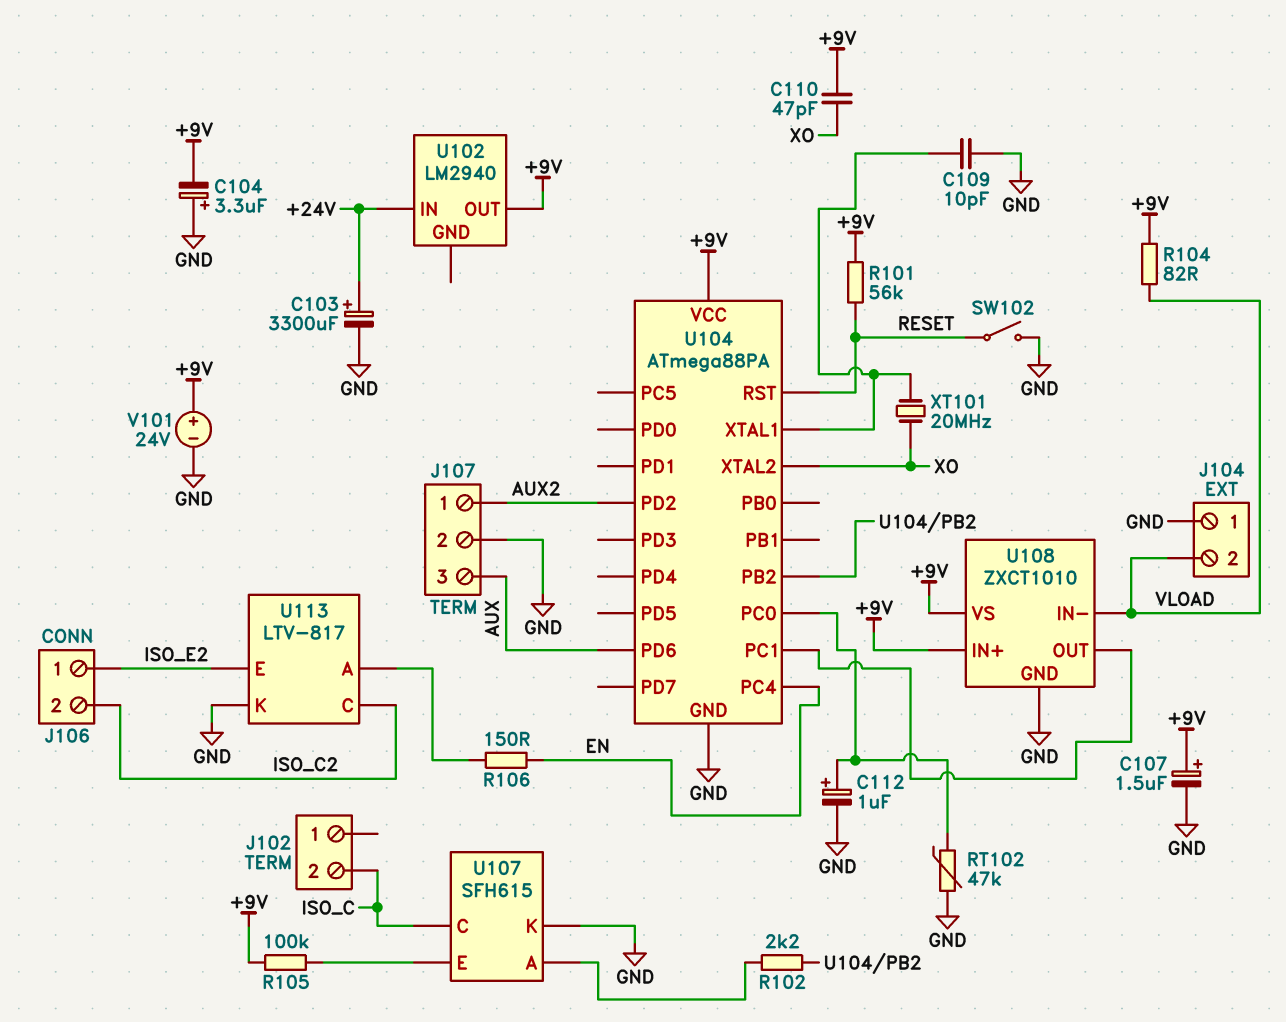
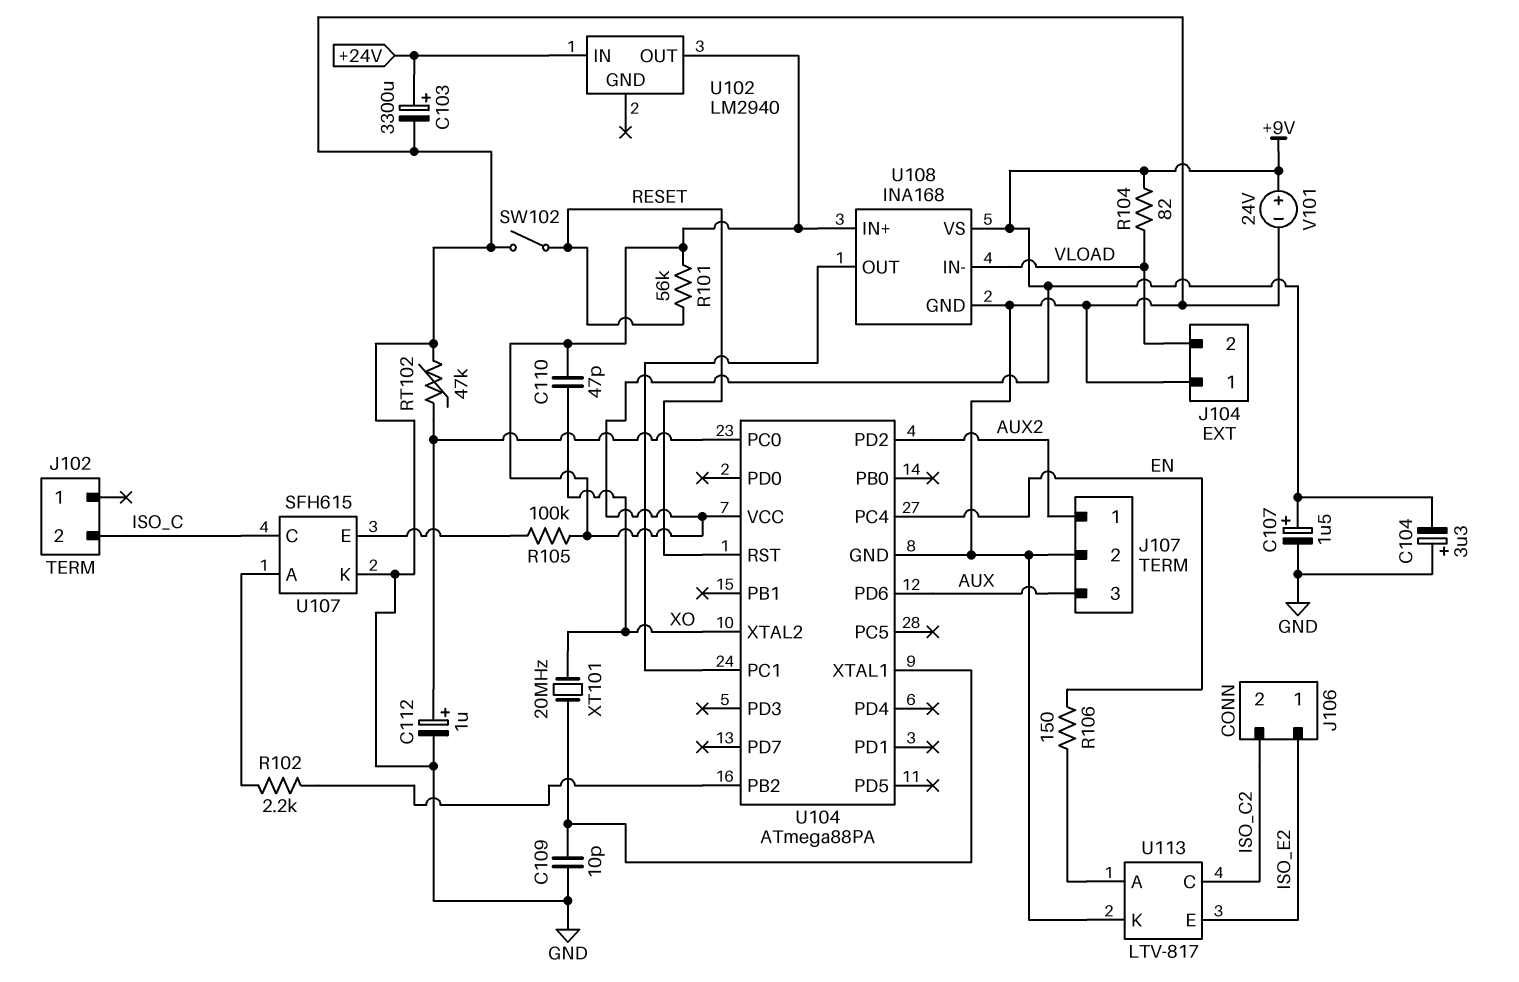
U108: ZXCT1010 -> INA168

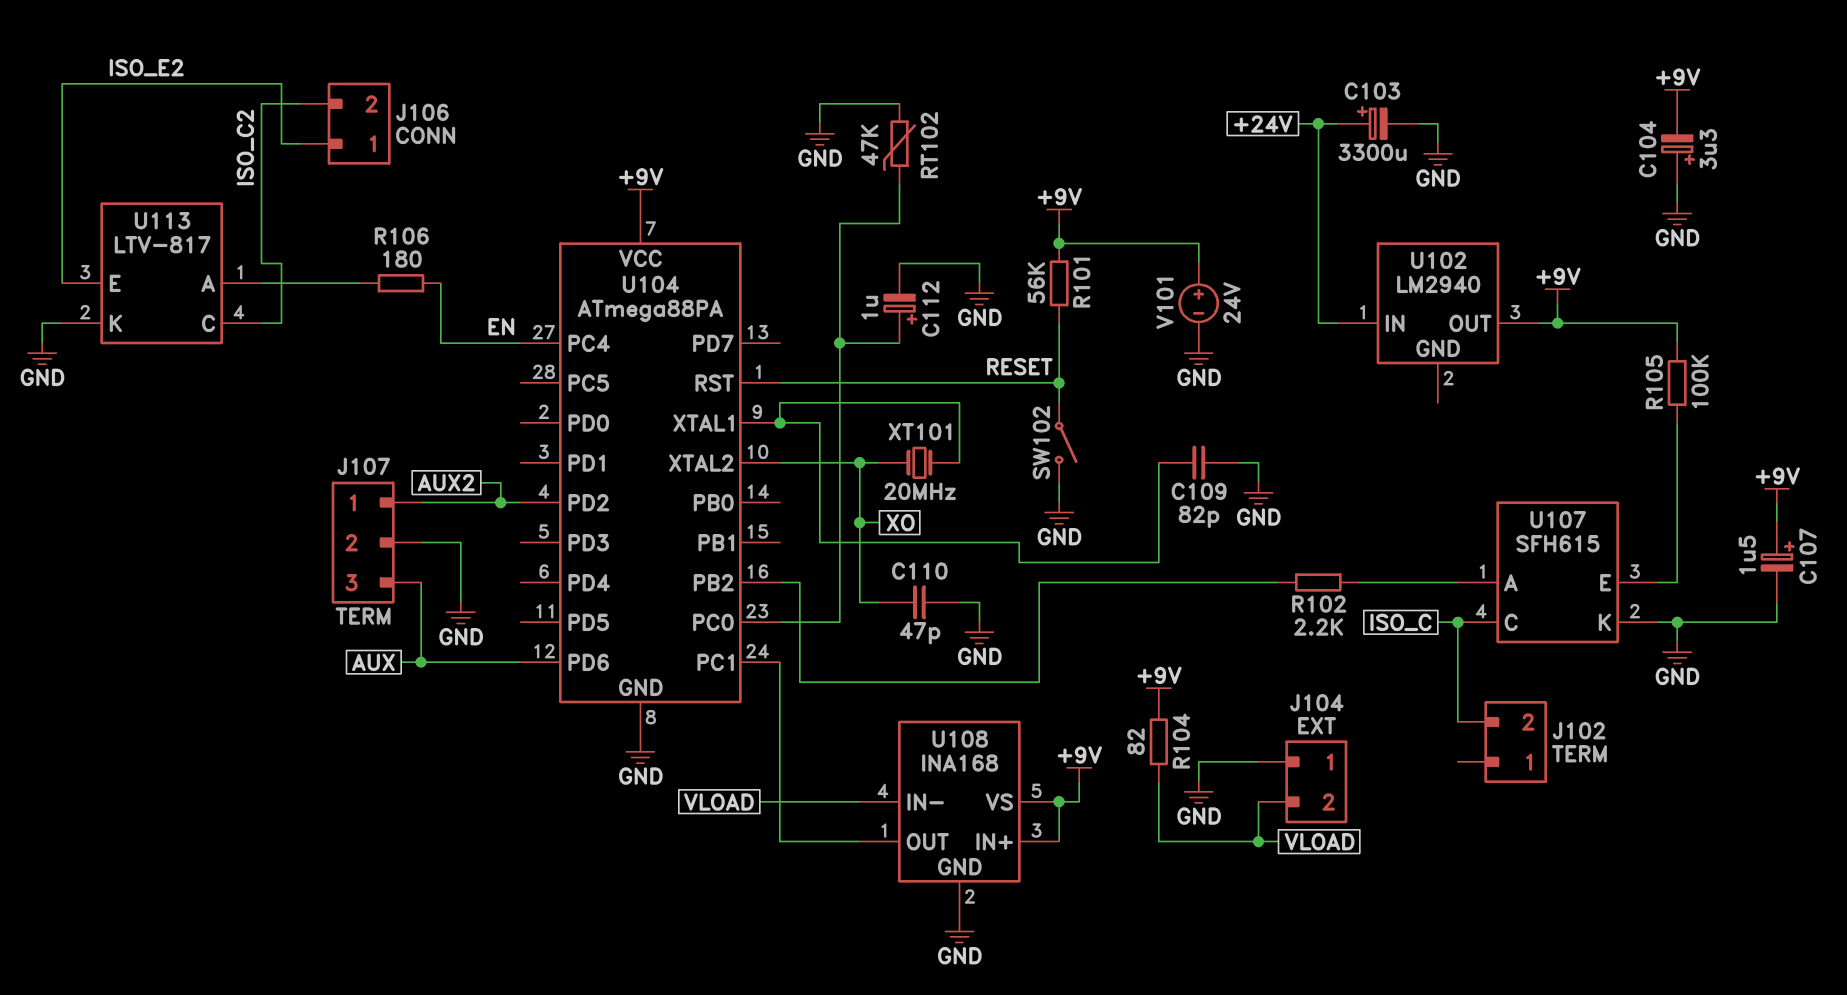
C109: 10pF (GND, U104/XTAL1) -> 82pF (GND, U104/XTAL1)
C110: 47pF (+9V, XO) -> 47pF (GND, XO)
R106: 150 (EN, U113/A) -> 180 (EN, U113/A)

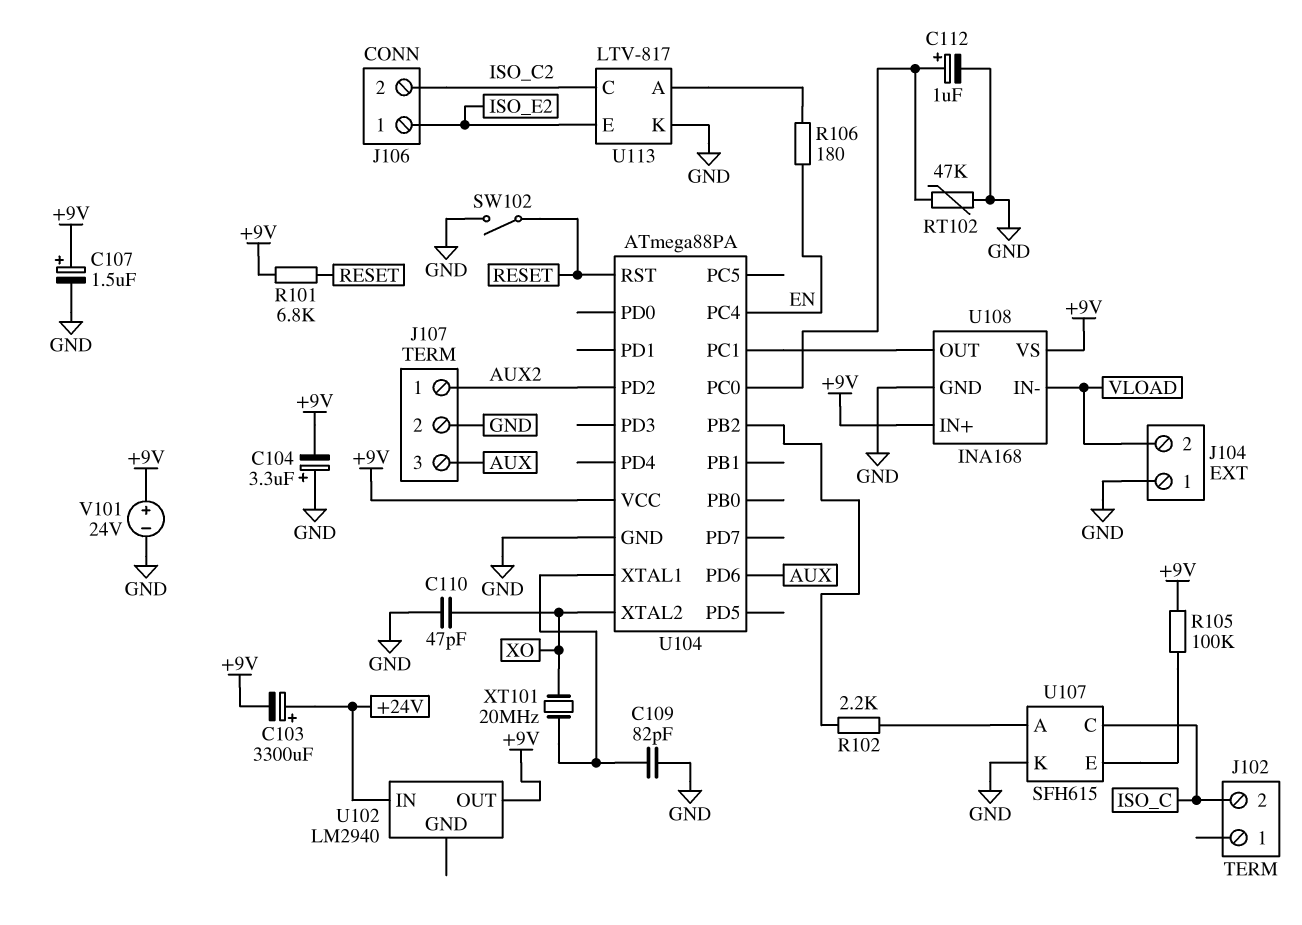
C103: 3300uF (plus +24V, minus GND) -> 3300uF (plus +24V, minus +9V)
R101: 56k (+9V, RESET) -> 6.8k (+9V, RESET)
R104: 82 (+9V, VLOAD) -> none

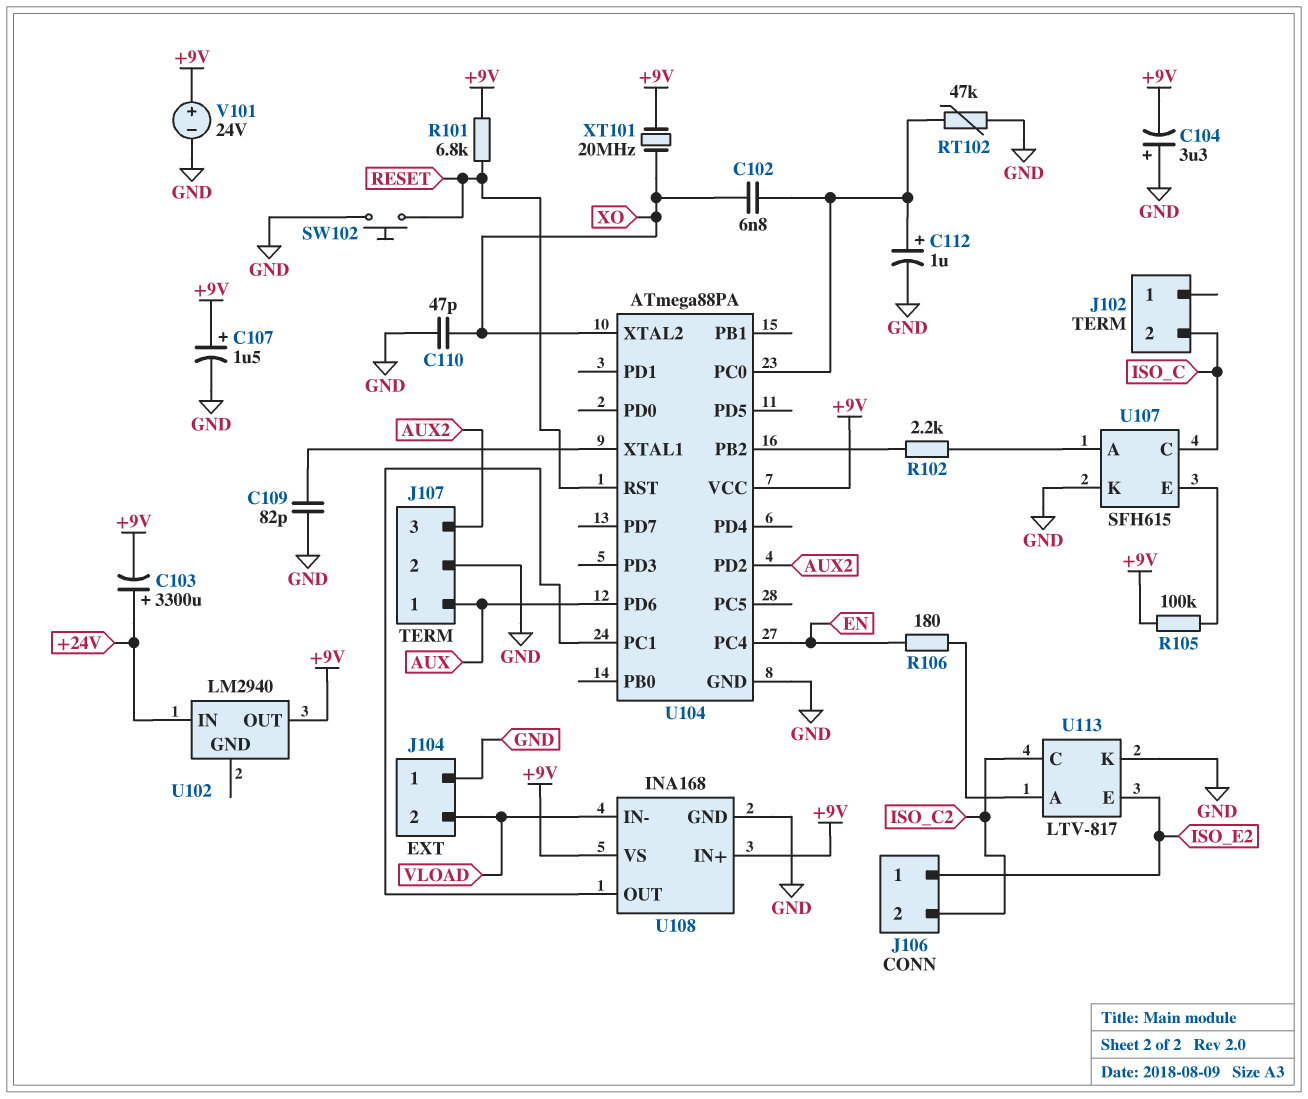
C102: none -> 6.8nF (U104/PC0, XO)
J107 pin 1: AUX2 -> AUX
J107 pin 3: AUX -> AUX2
SW102: switch (GND, RESET) -> button (GND, RESET)
XT101: 20MHz (U104/XTAL1, XO) -> 20MHz (+9V, XO)

